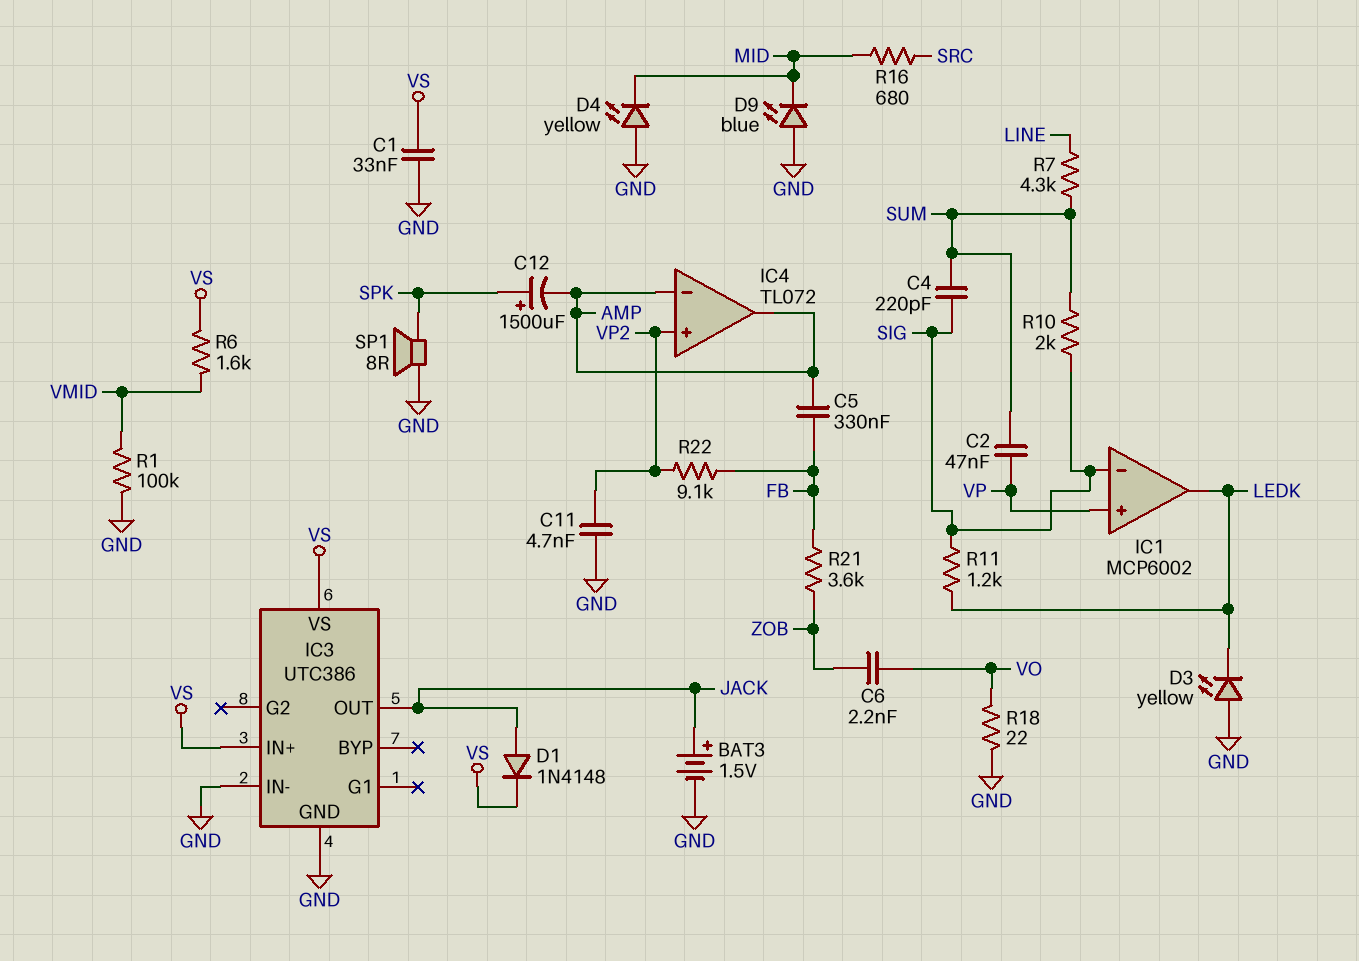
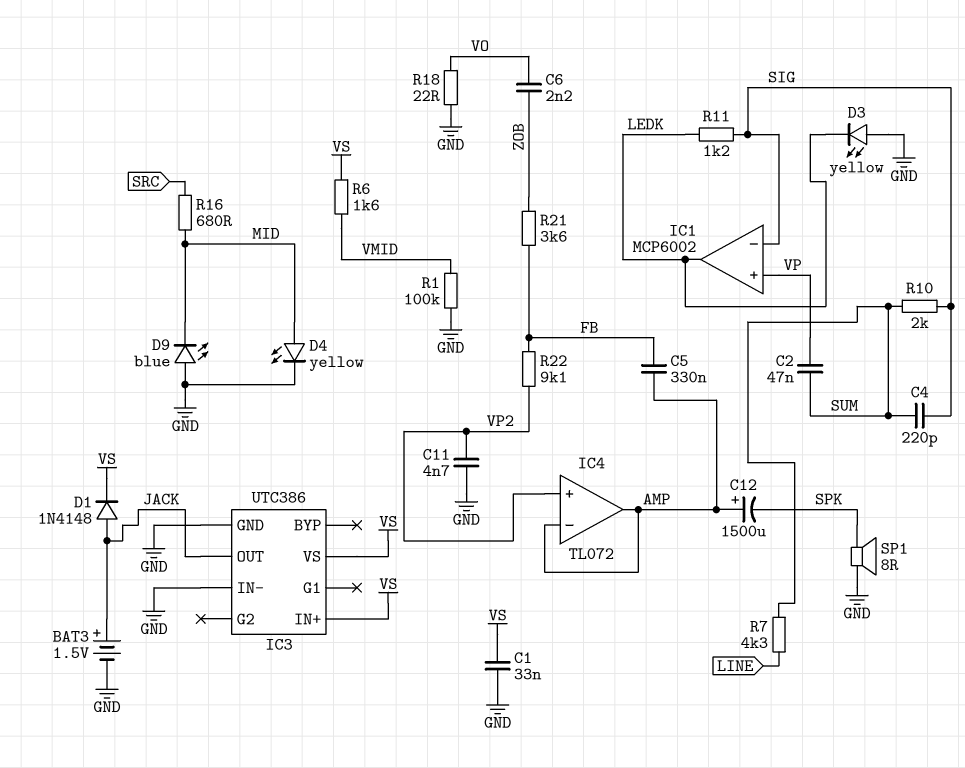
C12: 1500uF (plus SPK, minus AMP) -> 1500uF (plus AMP, minus SPK)
D4: LED yellow (A GND, K MID) -> LED yellow (A MID, K GND)

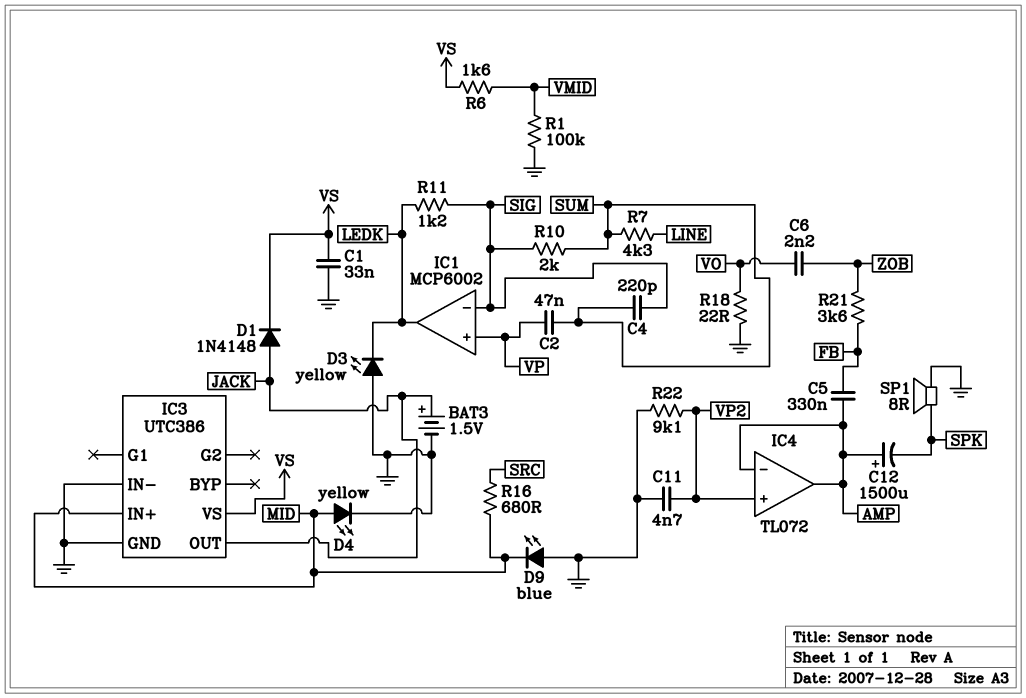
IC3 pin IN+: VS -> MID
R22: 9.1k (FB, VP2) -> 9.1k (GND, VP2)

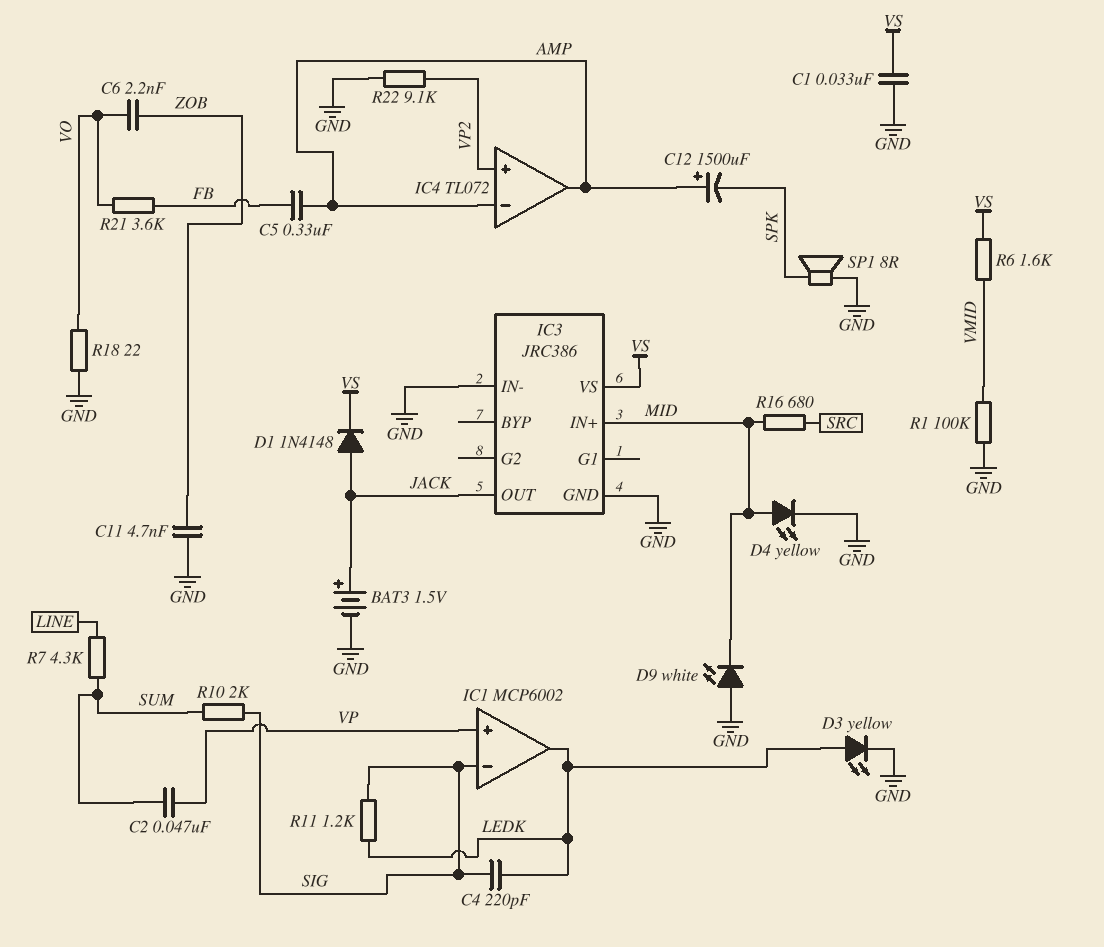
C4: 220pF (SIG, SUM) -> 220pF (LEDK, SIG)
C11: 4.7nF (GND, VP2) -> 4.7nF (GND, ZOB)
D3: LED yellow (A GND, K LEDK) -> LED yellow (A LEDK, K GND)
D9: LED blue (A GND, K MID) -> LED white (A GND, K MID)
IC3: UTC386 -> JRC386
R21: 3.6k (FB, ZOB) -> 3.6k (FB, VO)

